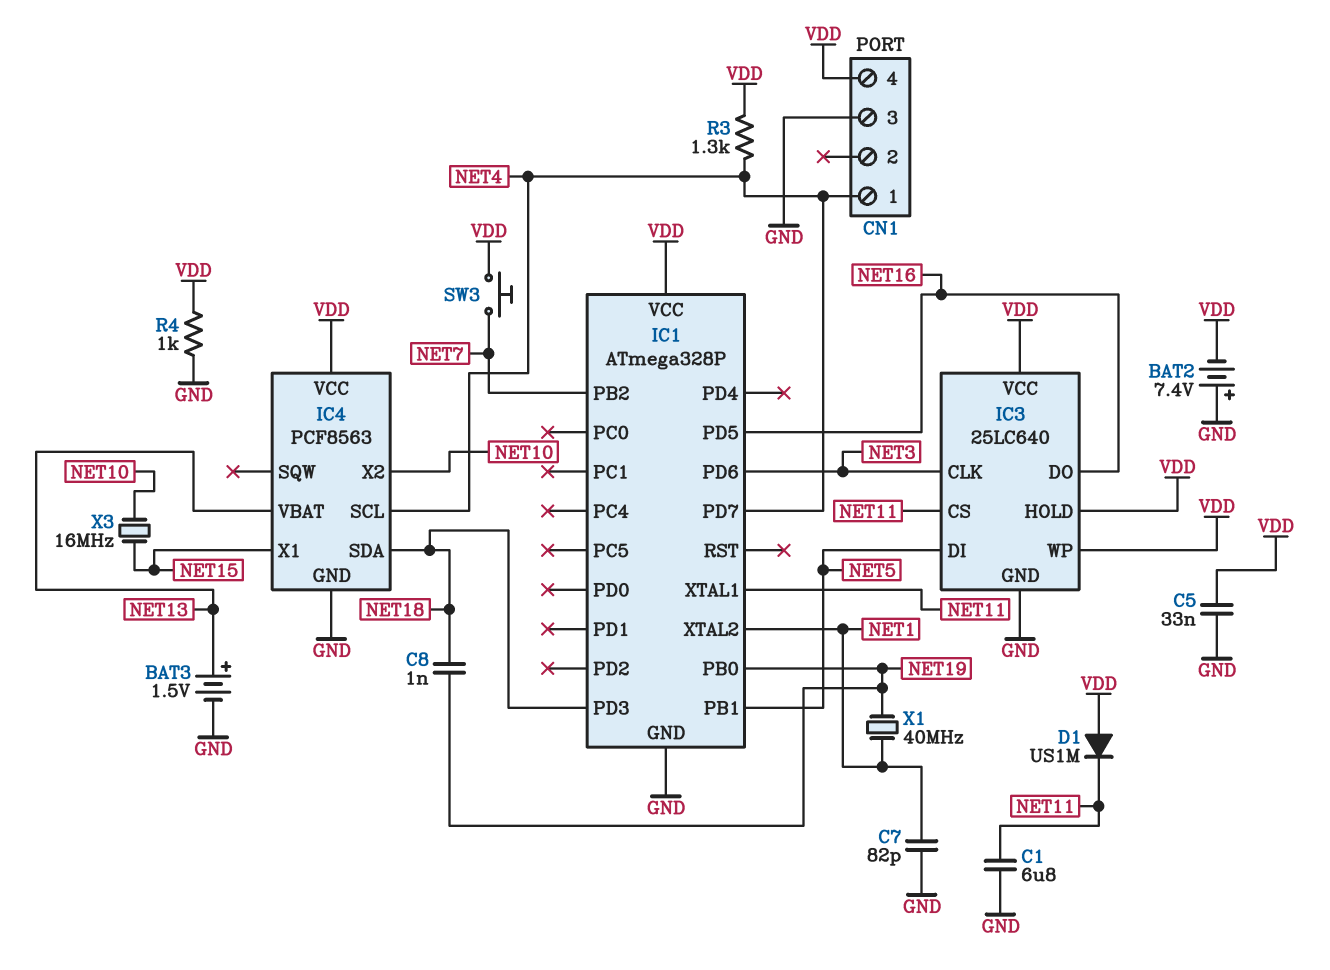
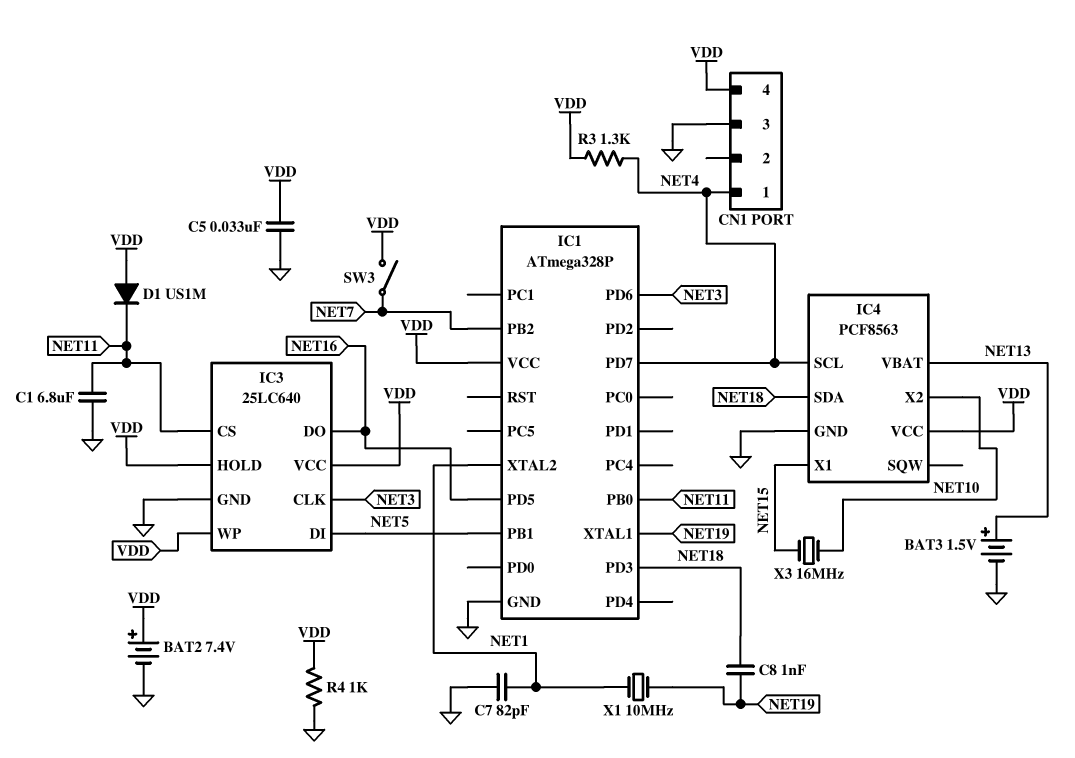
BAT2: 7.4V (plus GND, minus VDD) -> 7.4V (plus VDD, minus GND)
IC1 pin PB0: NET19 -> NET11
IC1 pin XTAL1: NET11 -> NET19
SW3: button (NET7, VDD) -> switch (NET7, VDD)
X1: 40MHz (NET1, NET19) -> 10MHz (NET1, NET19)

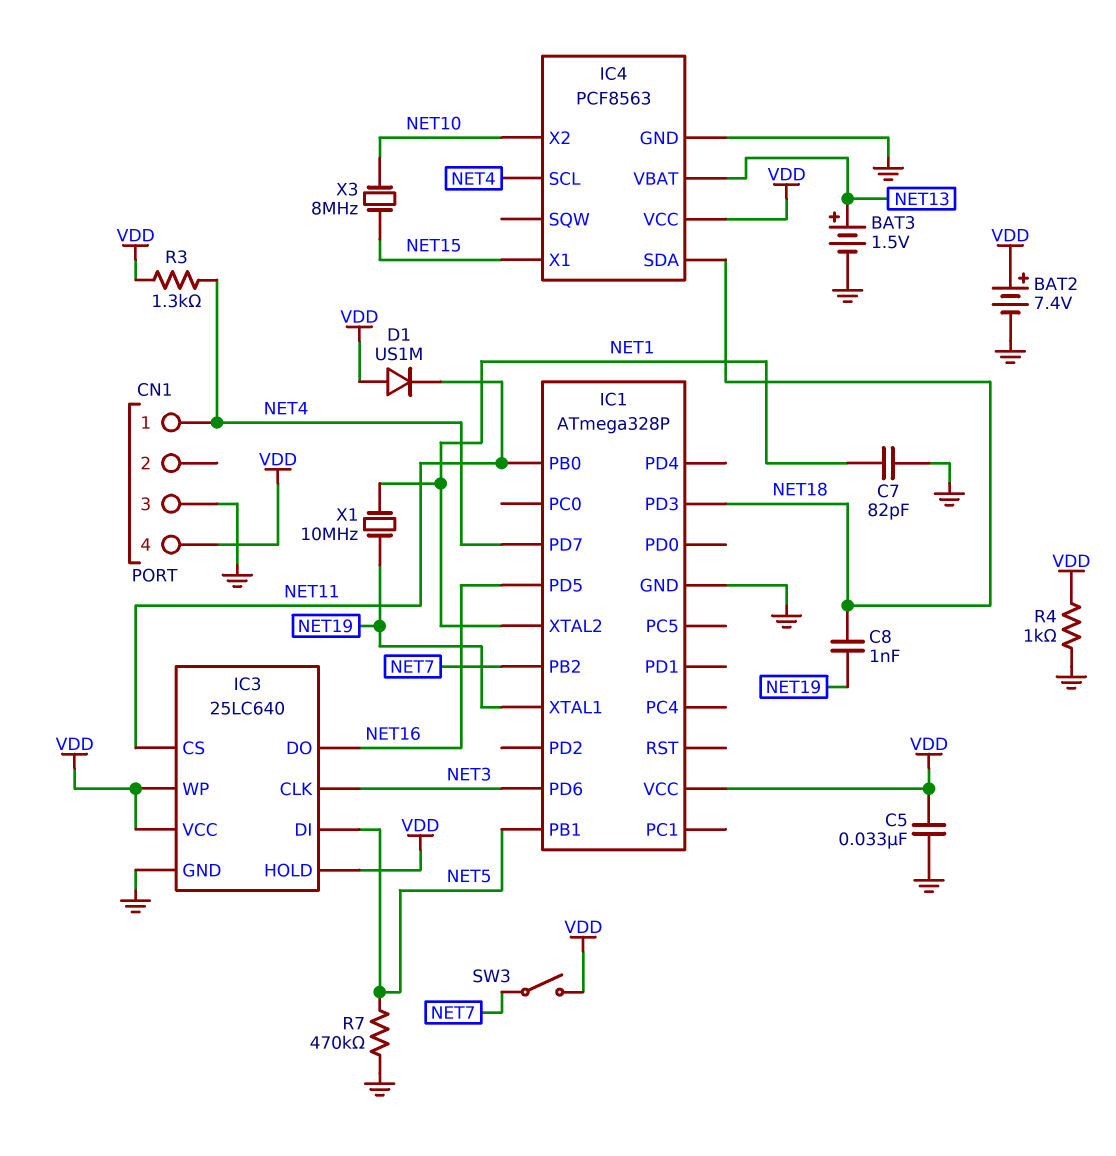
C1: 6.8uF (GND, NET11) -> none
R7: none -> 470k (GND, NET5)
X3: 16MHz (NET10, NET15) -> 8MHz (NET10, NET15)

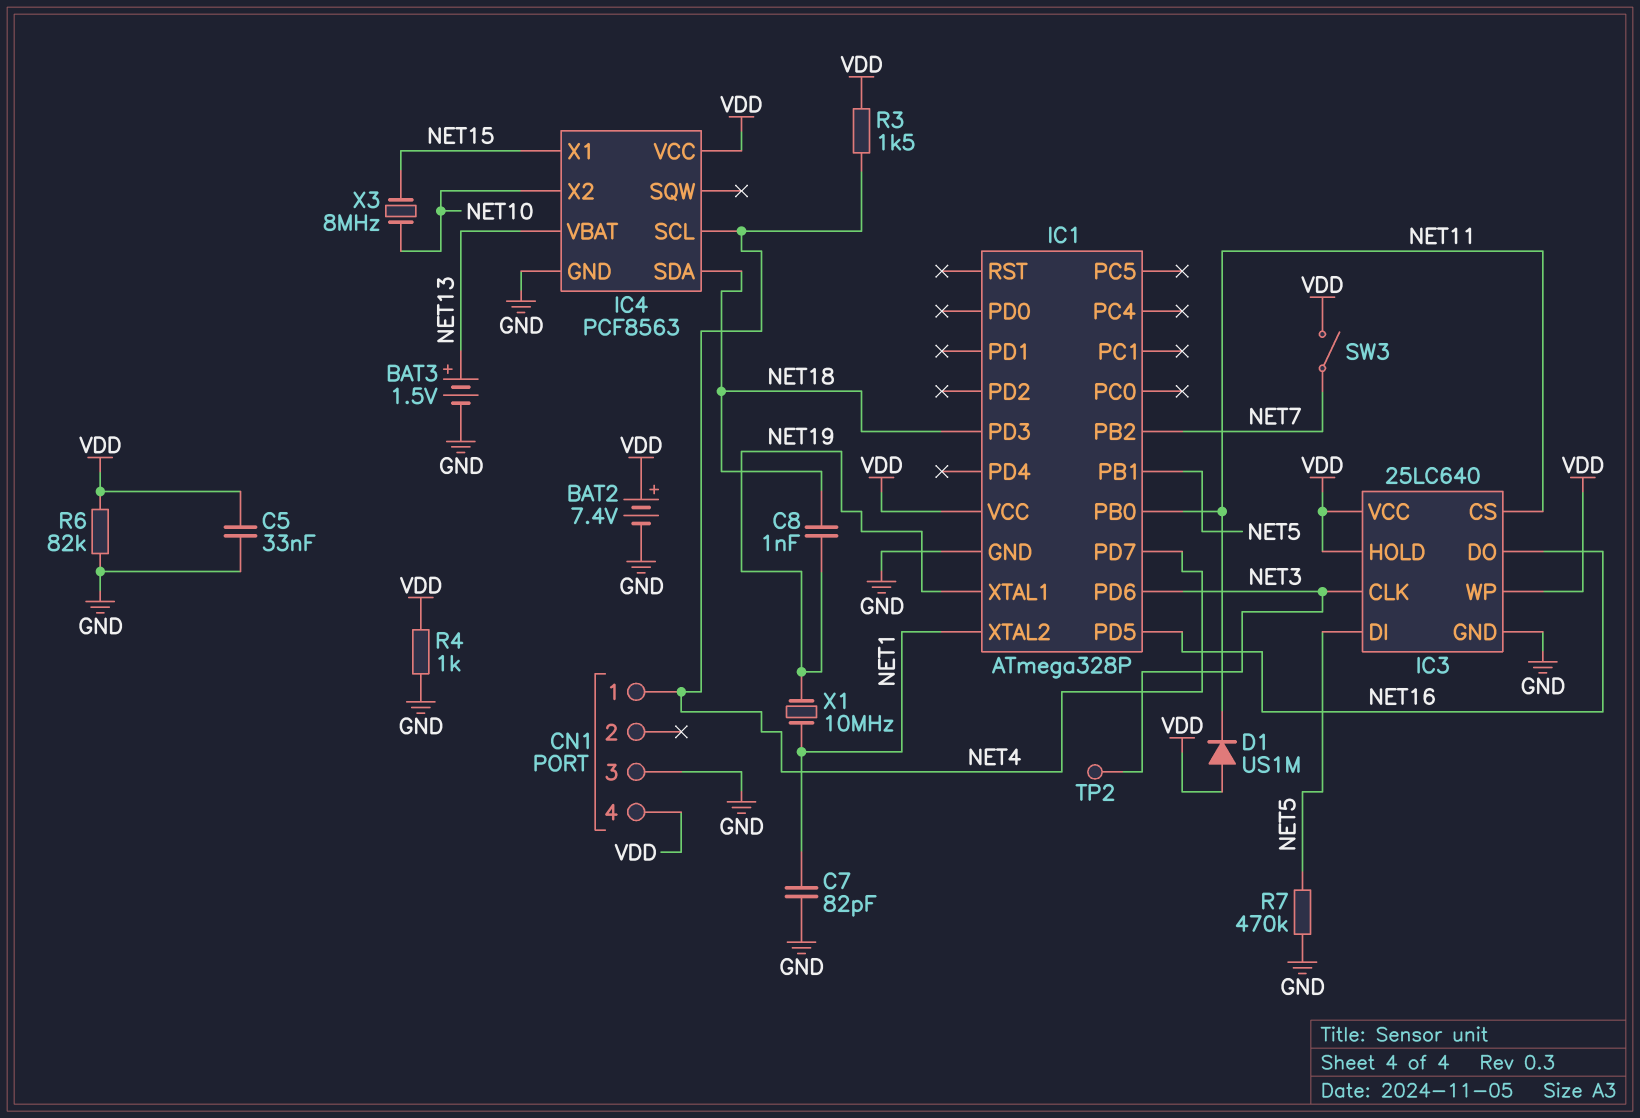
R3: 1.3k (NET4, VDD) -> 1.5k (NET4, VDD)
R6: none -> 82k (GND, VDD)
TP2: none -> test point (NET3)

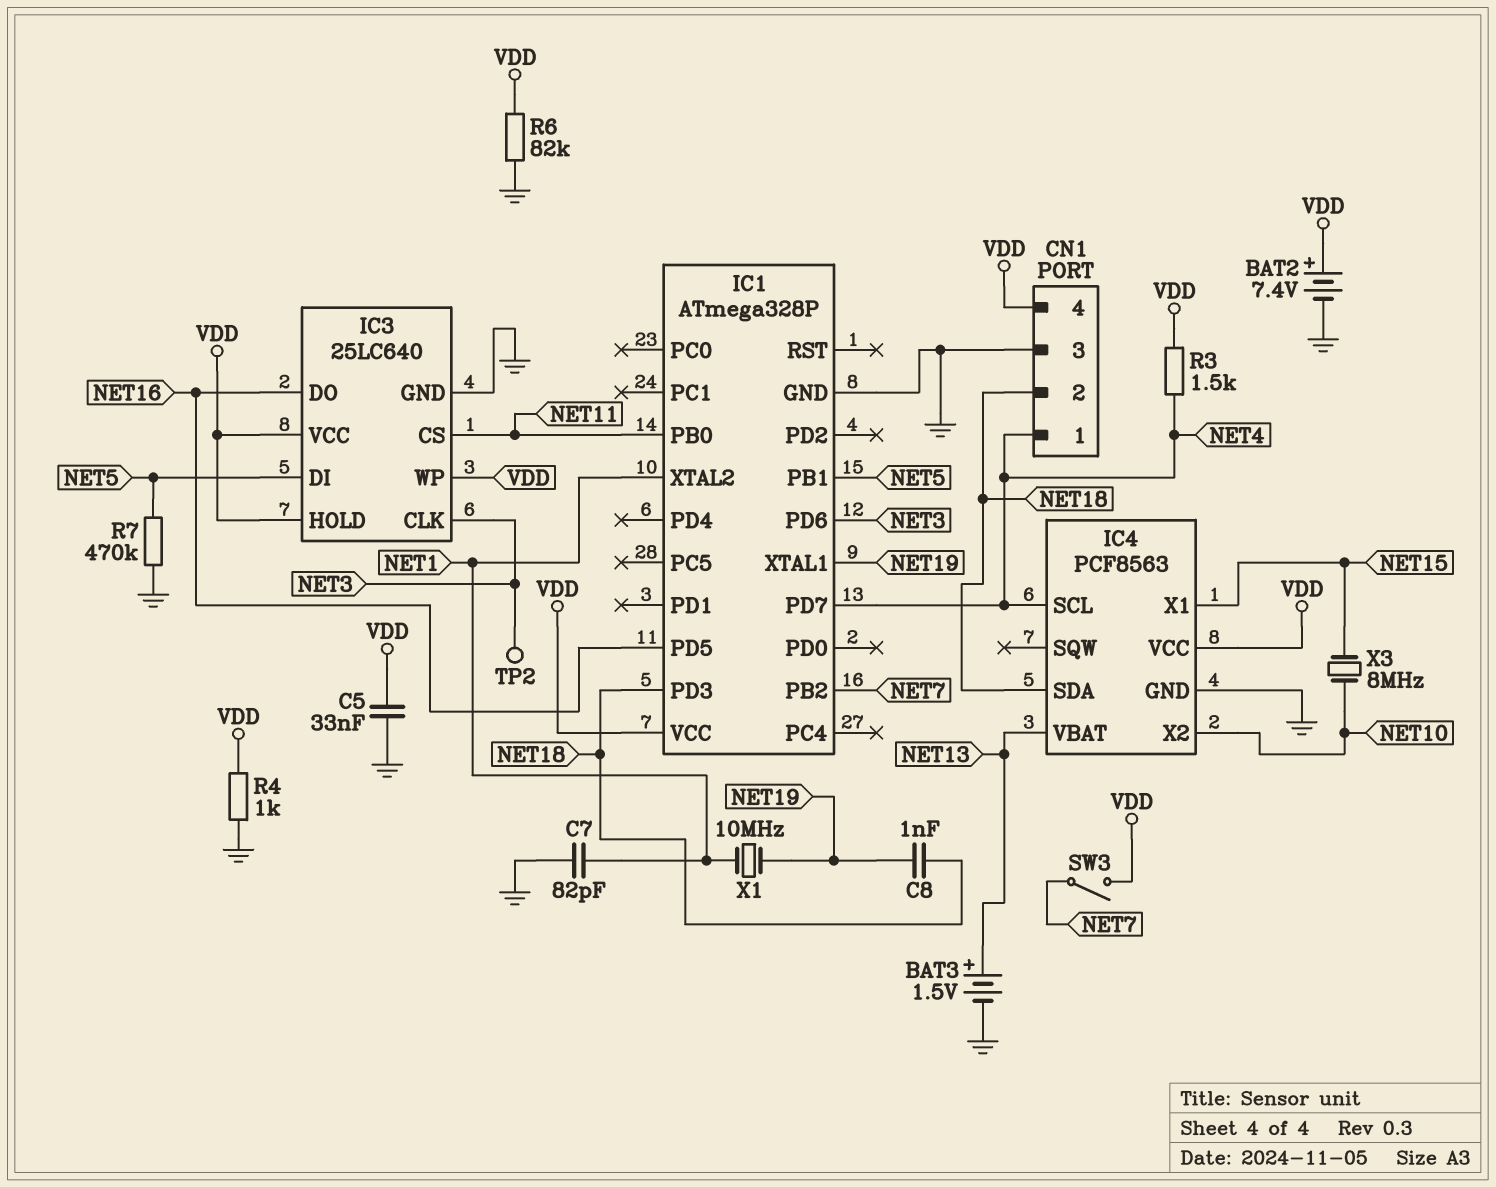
CN1 pin 2: none -> NET18
D1: diode US1M (A VDD, K NET11) -> none

